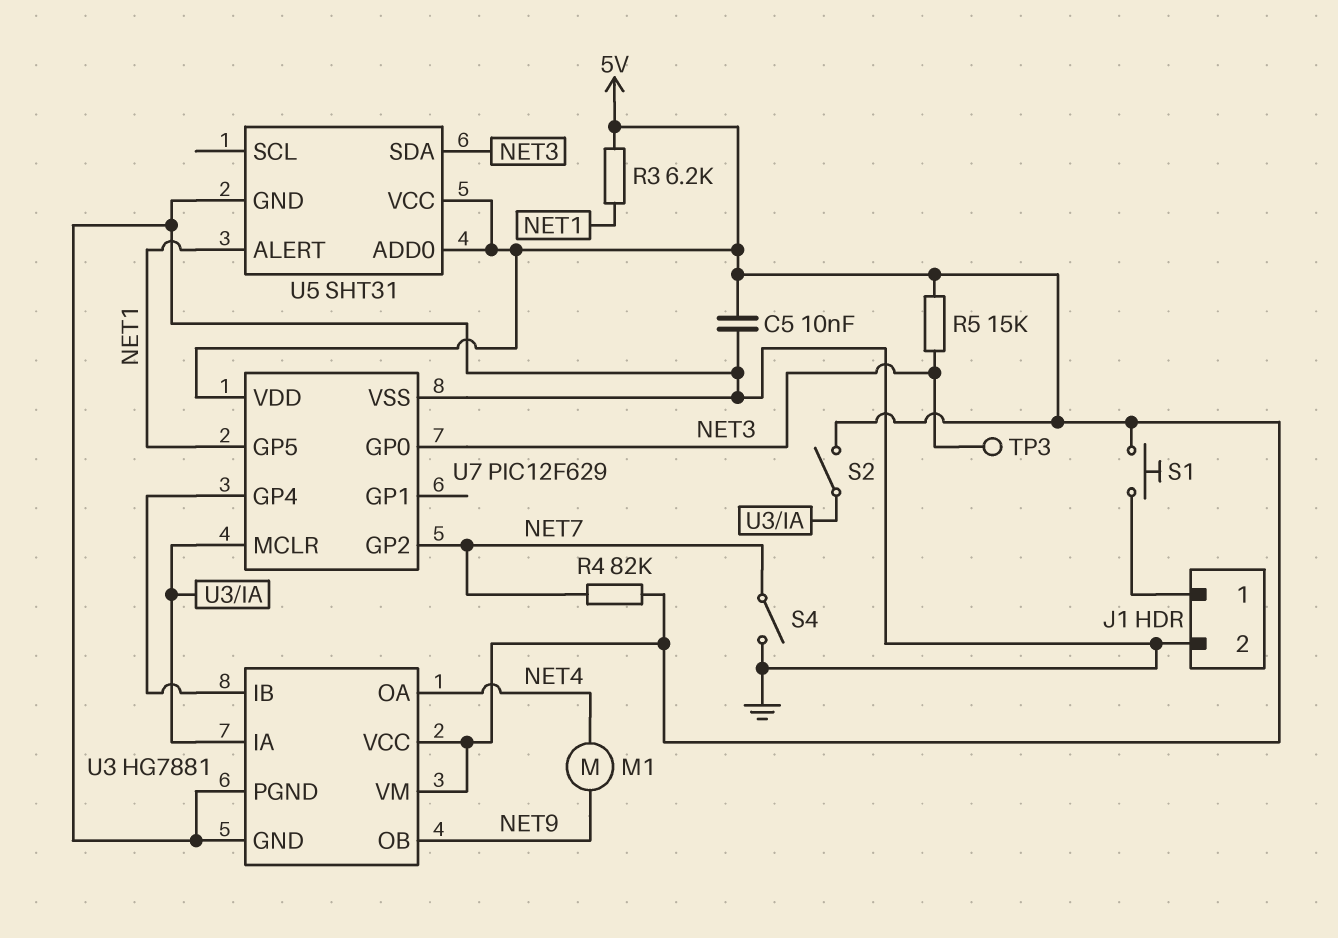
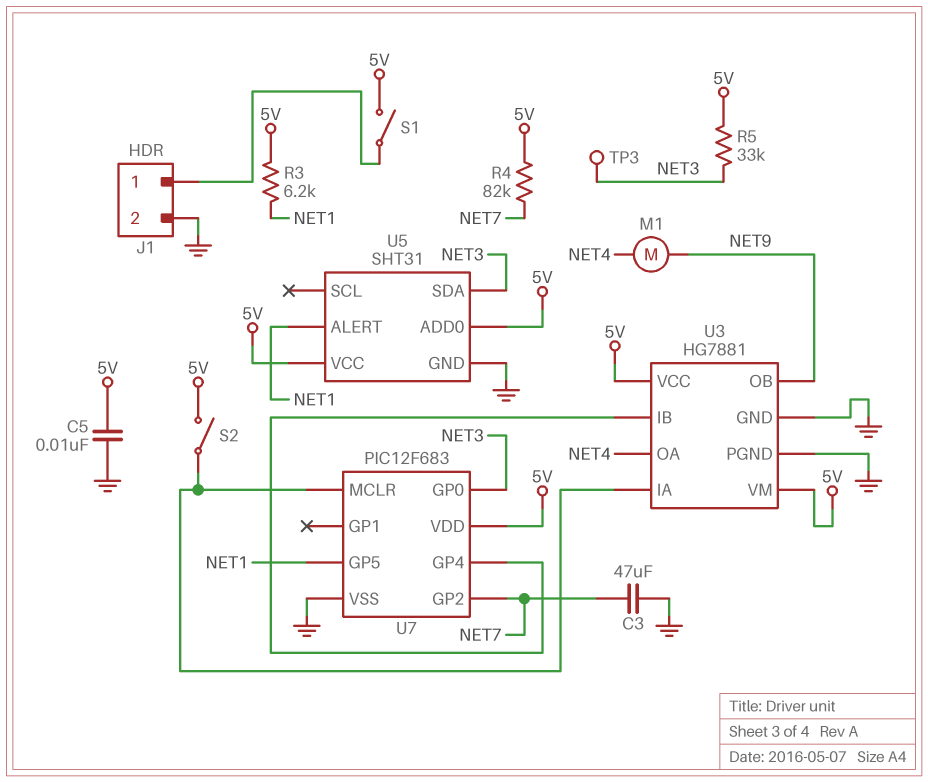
C3: none -> 47uF (GND, NET7)
R5: 15k (5V, NET3) -> 33k (5V, NET3)
S1: button (5V, J1/1) -> switch (5V, J1/1)
S4: switch (GND, NET7) -> none
U7: PIC12F629 -> PIC12F683

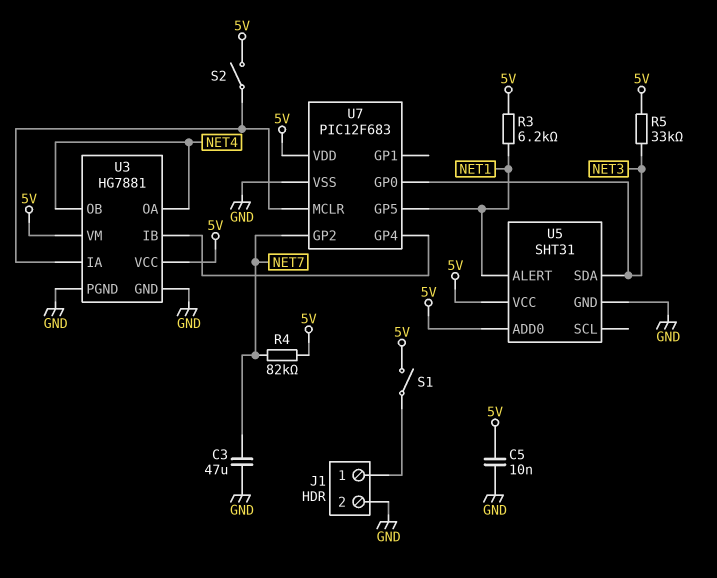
M1: motor (NET4, NET9) -> none
TP3: test point (NET3) -> none
U3 pin OB: NET9 -> NET4

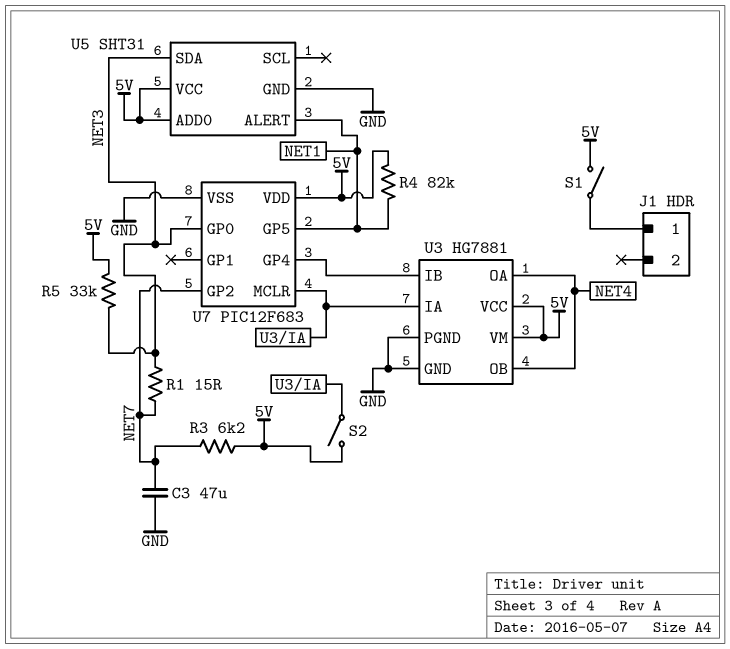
C5: 10nF (5V, GND) -> none
J1 pin 2: GND -> none
R1: none -> 15 (NET3, NET7)
R3: 6.2k (5V, NET1) -> 6.2k (5V, NET7)
R4: 82k (5V, NET7) -> 82k (5V, NET1)

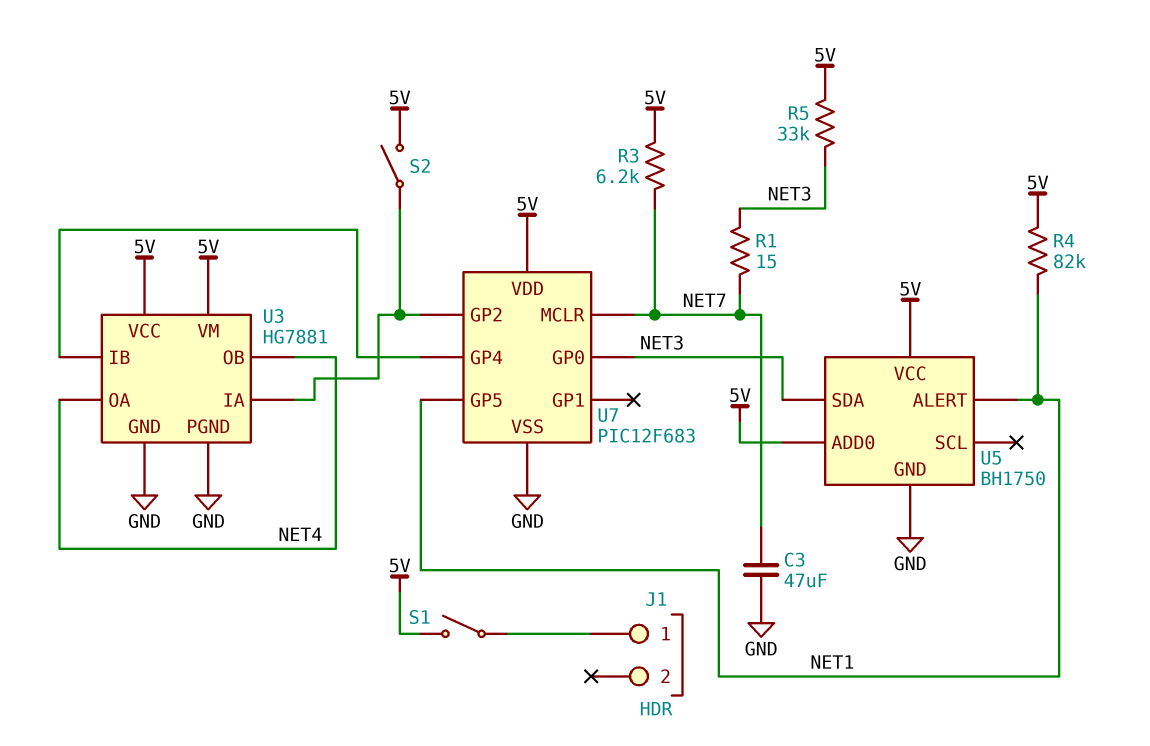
U5: SHT31 -> BH1750
U7 pin GP2: NET7 -> U3/IA
U7 pin MCLR: U3/IA -> NET7

